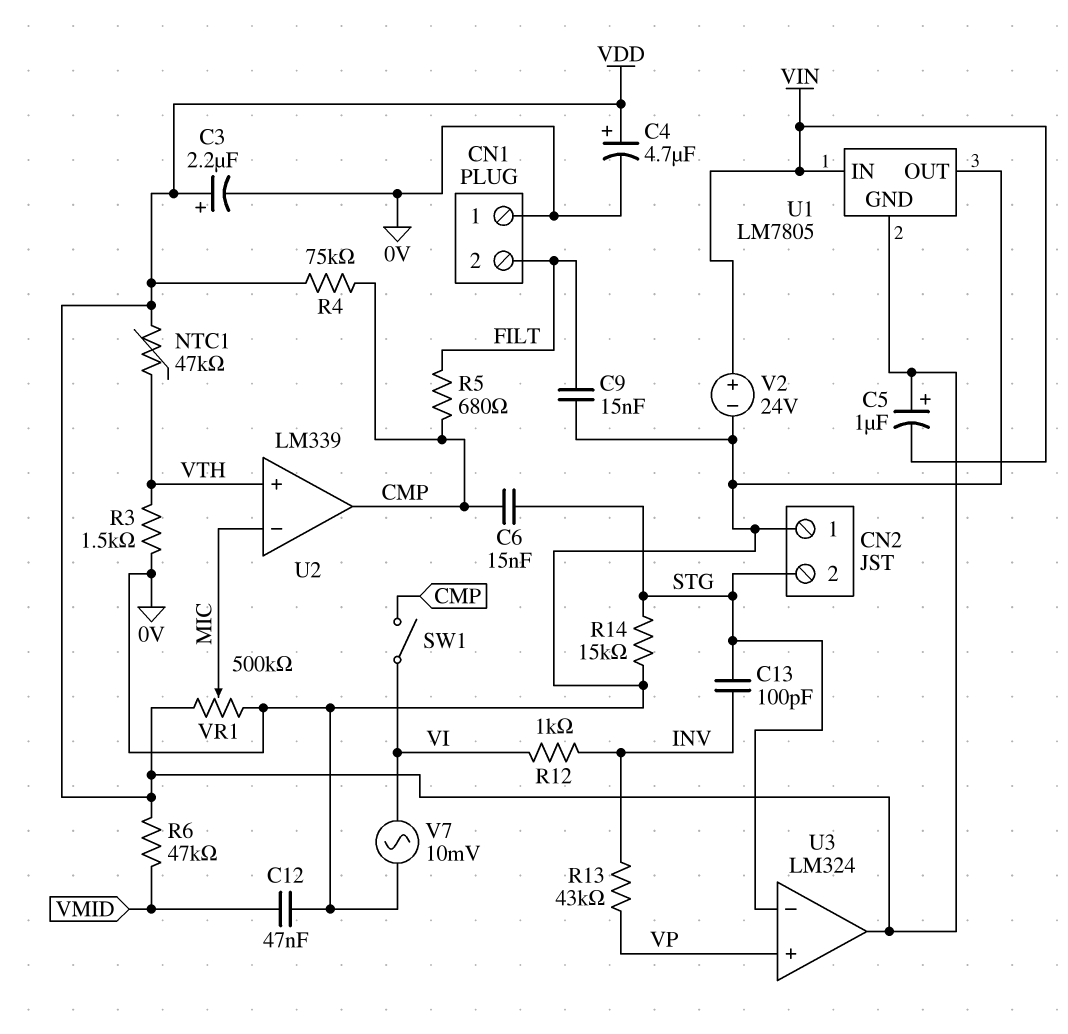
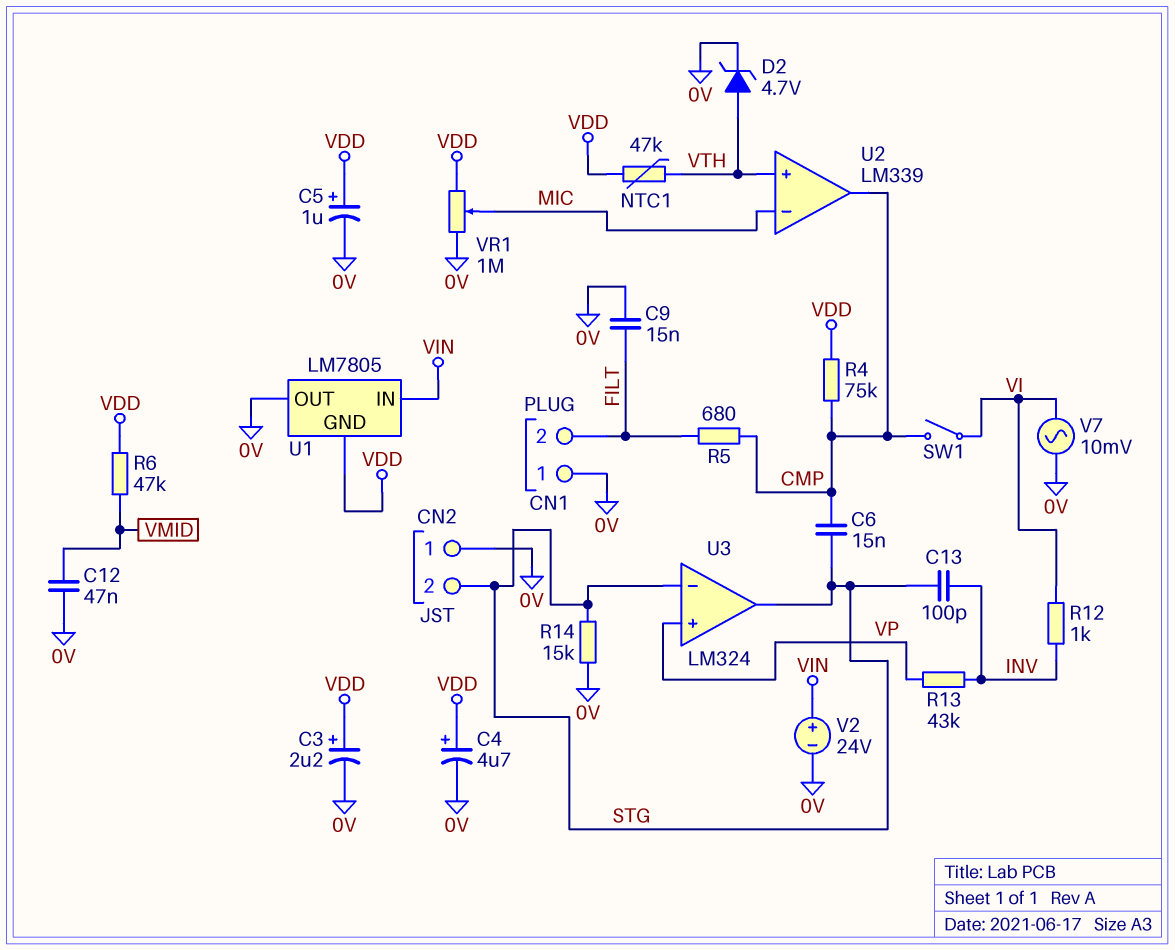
C5: 1uF (plus VDD, minus VIN) -> 1uF (plus VDD, minus 0V)
D2: none -> zener 4.7V (A VTH, K 0V)
R3: 1.5k (0V, VTH) -> none
U3 pin out: VDD -> STG
VR1: 500k (0V, VDD, wiper MIC) -> 1M (0V, VDD, wiper MIC)

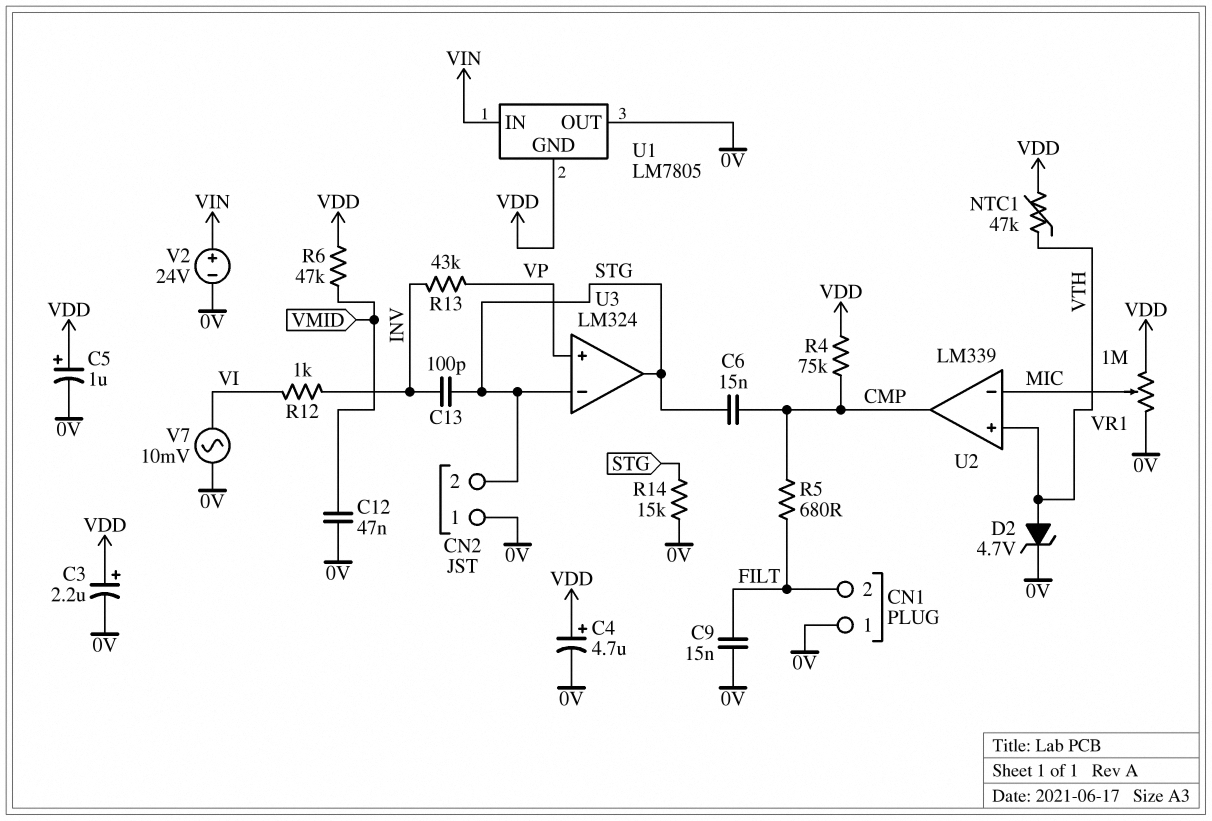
SW1: switch (CMP, VI) -> none

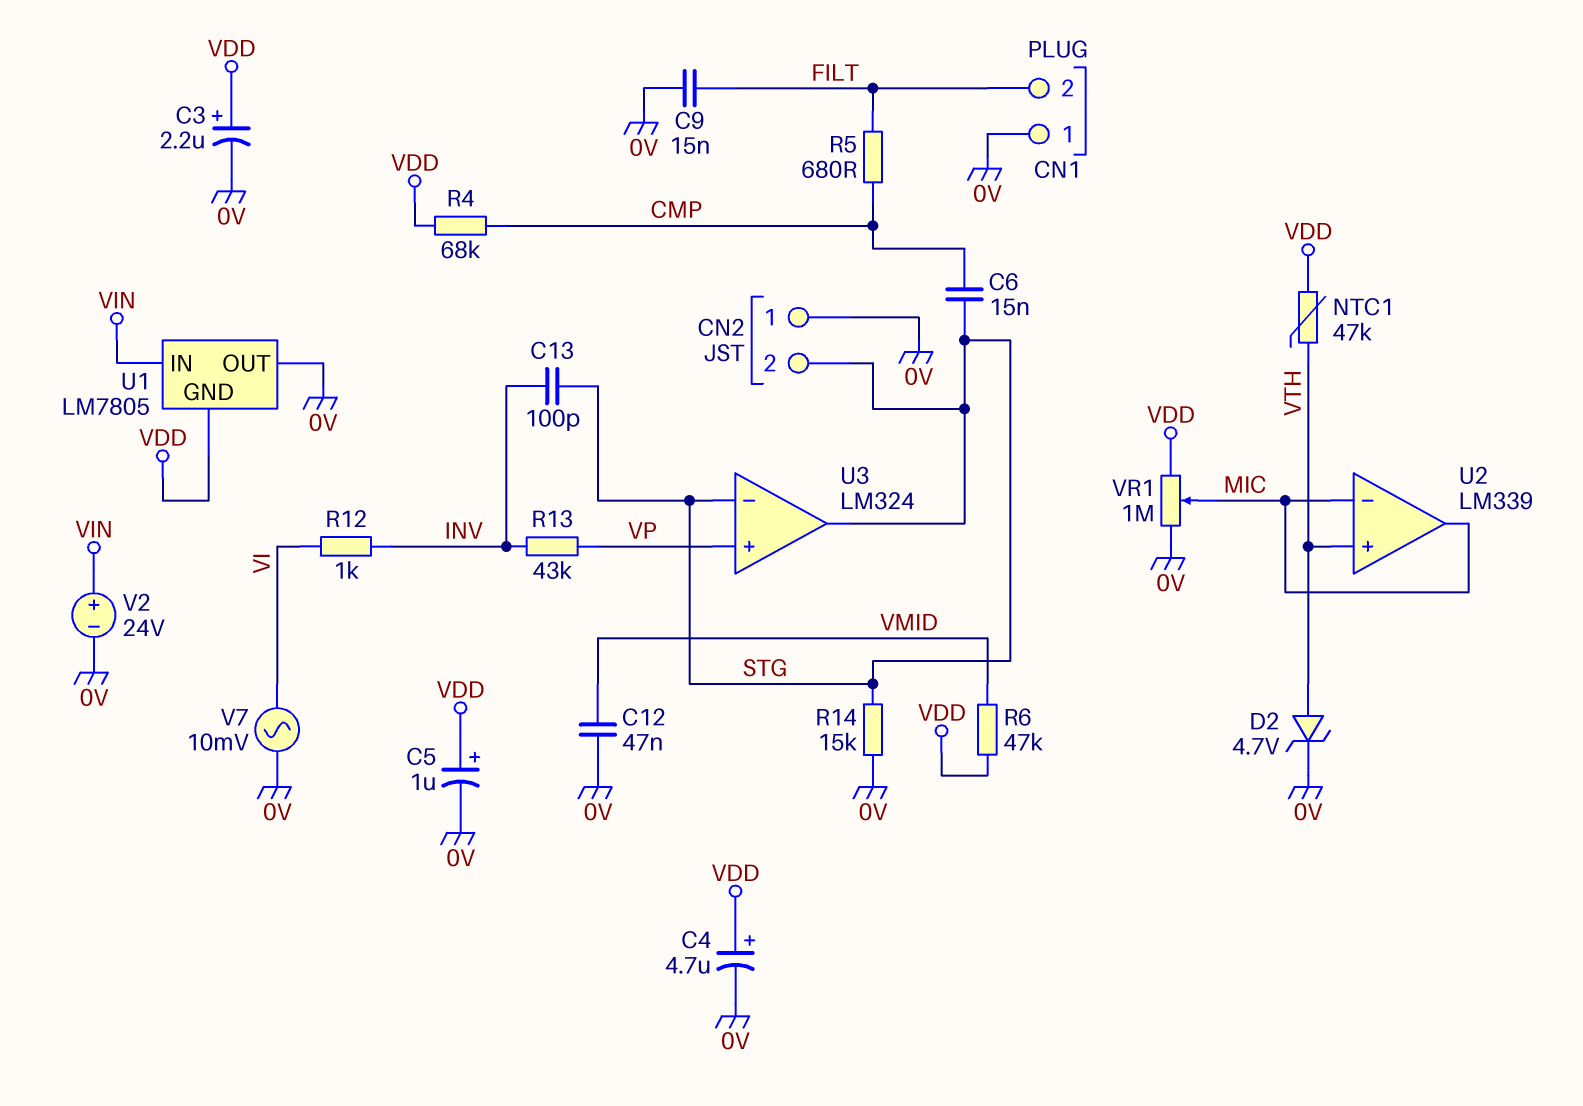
R4: 75k (CMP, VDD) -> 68k (CMP, VDD)
U2 pin out: CMP -> MIC

